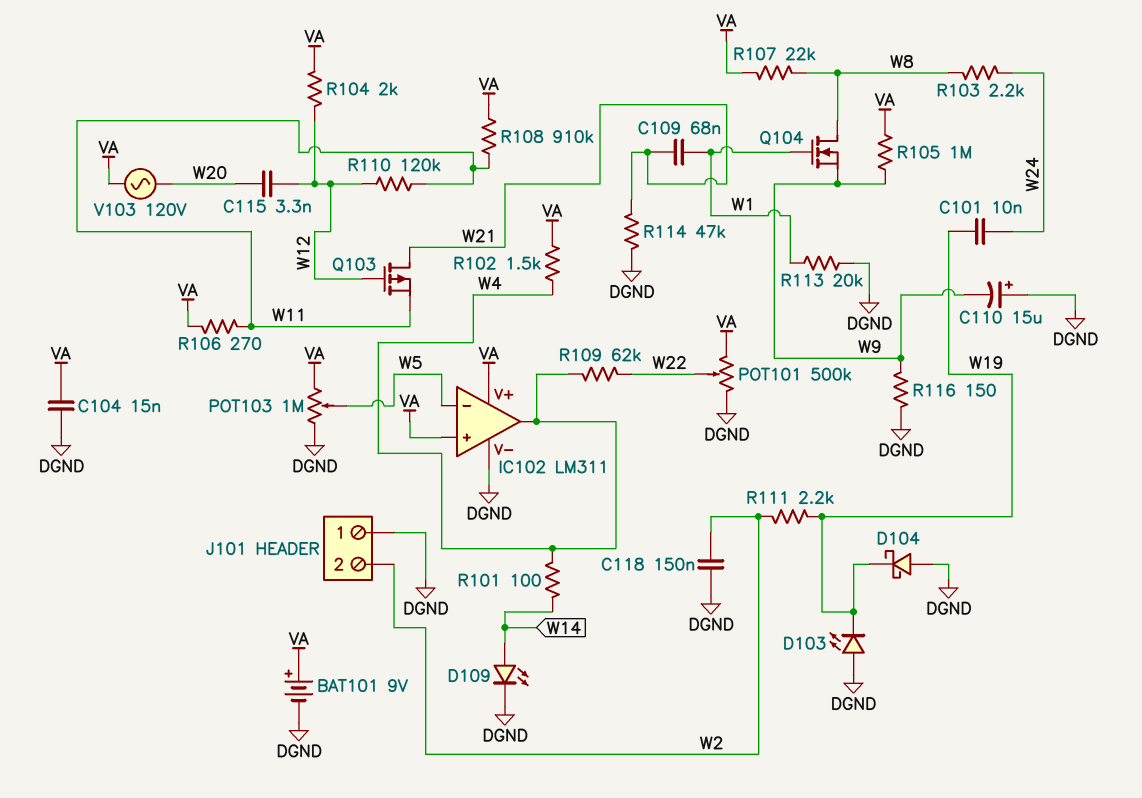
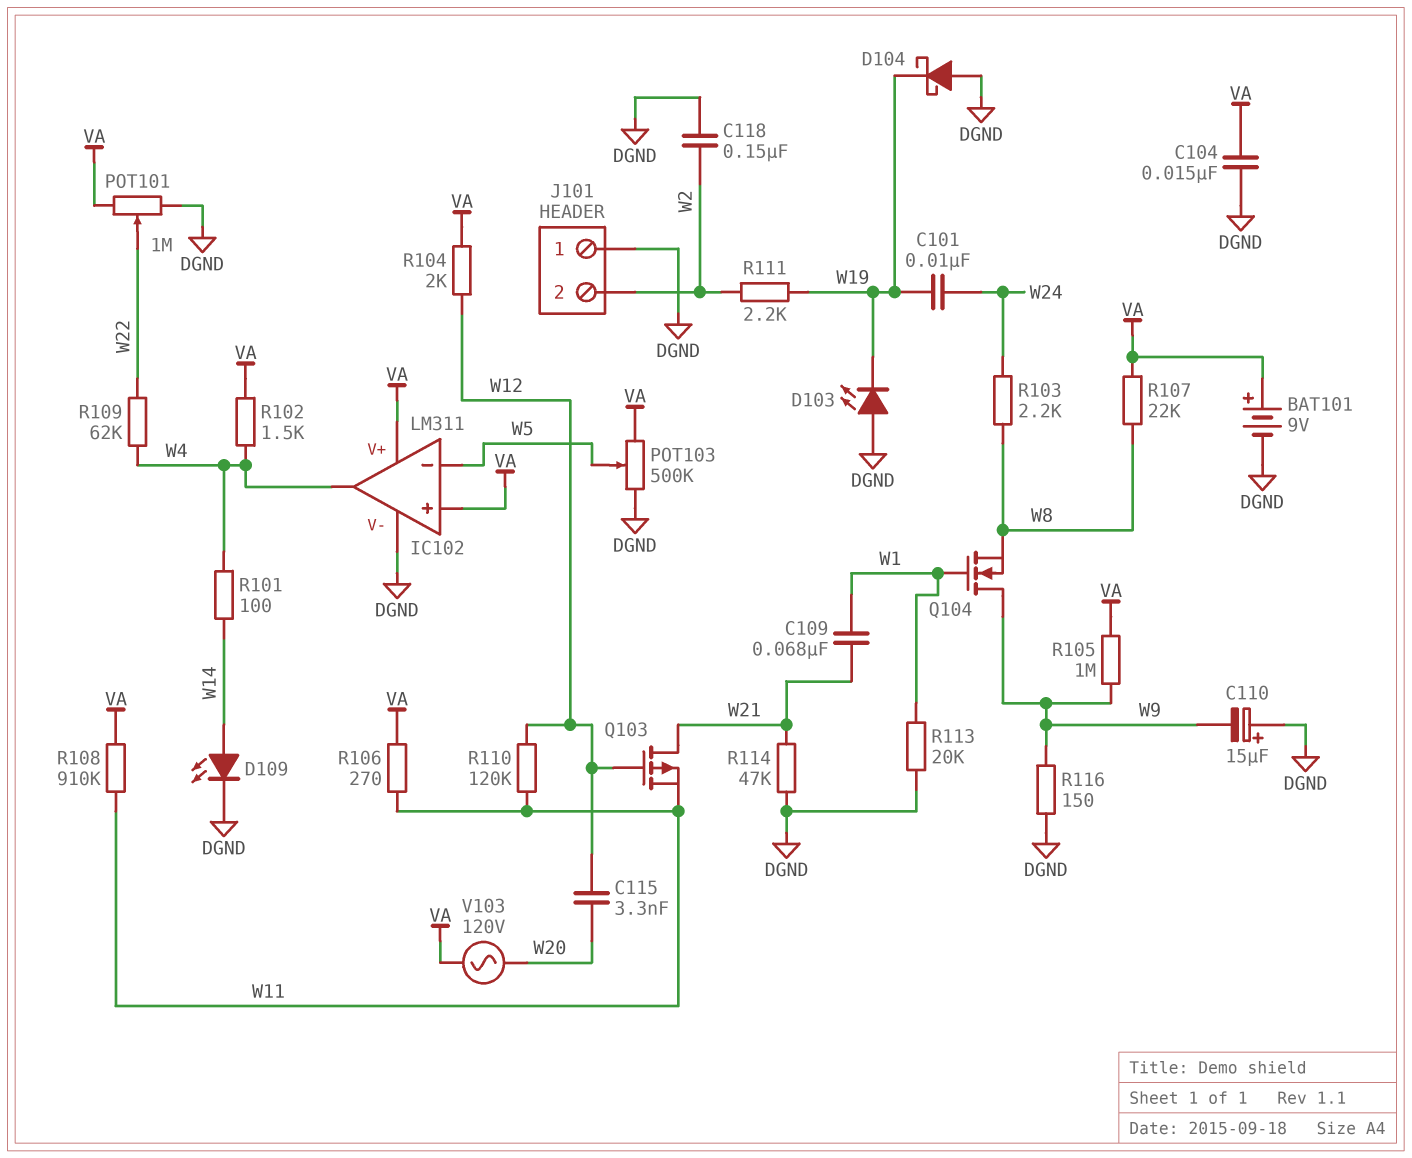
POT101: 500k (DGND, VA, wiper W22) -> 1M (DGND, VA, wiper W22)
POT103: 1M (DGND, VA, wiper W5) -> 500k (DGND, VA, wiper W5)
Q104: NMOS (G W1, D W8, S W9) -> NMOS (G W1, D W9, S W8)

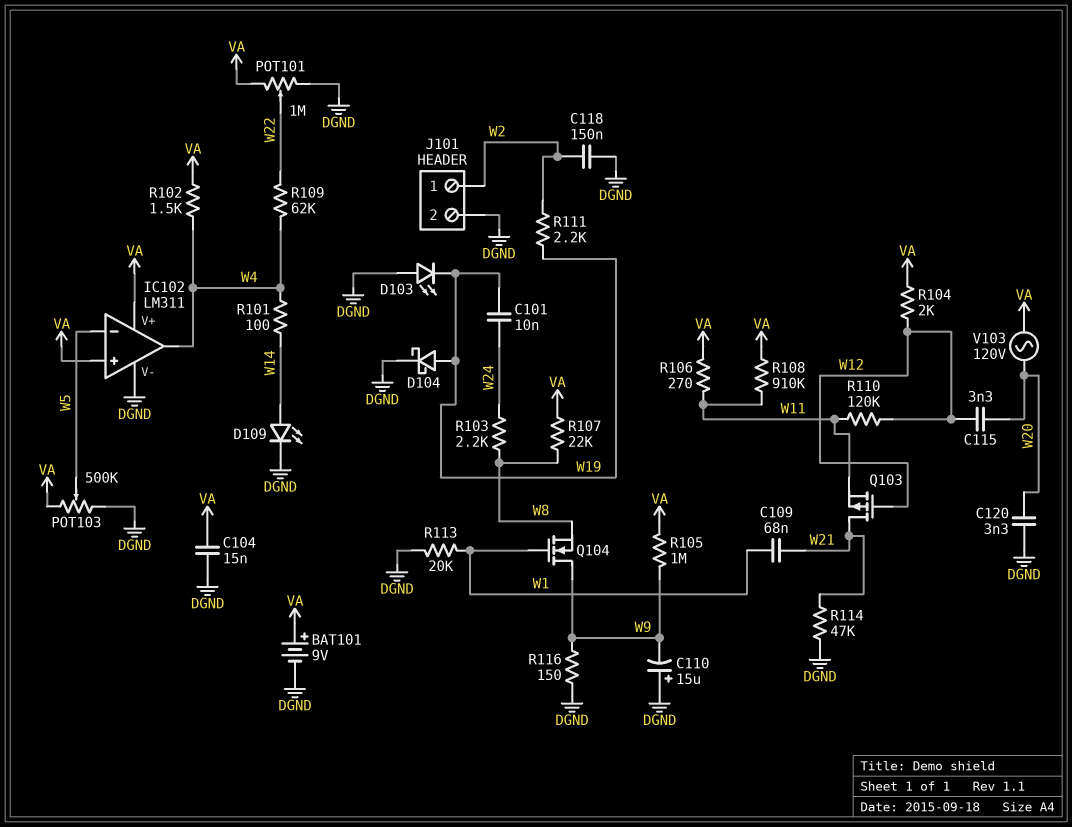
C120: none -> 3.3nF (DGND, W20)
D104: schottky (A DGND, K W19) -> schottky (A W19, K DGND)
J101 pin 1: DGND -> W2
J101 pin 2: W2 -> DGND

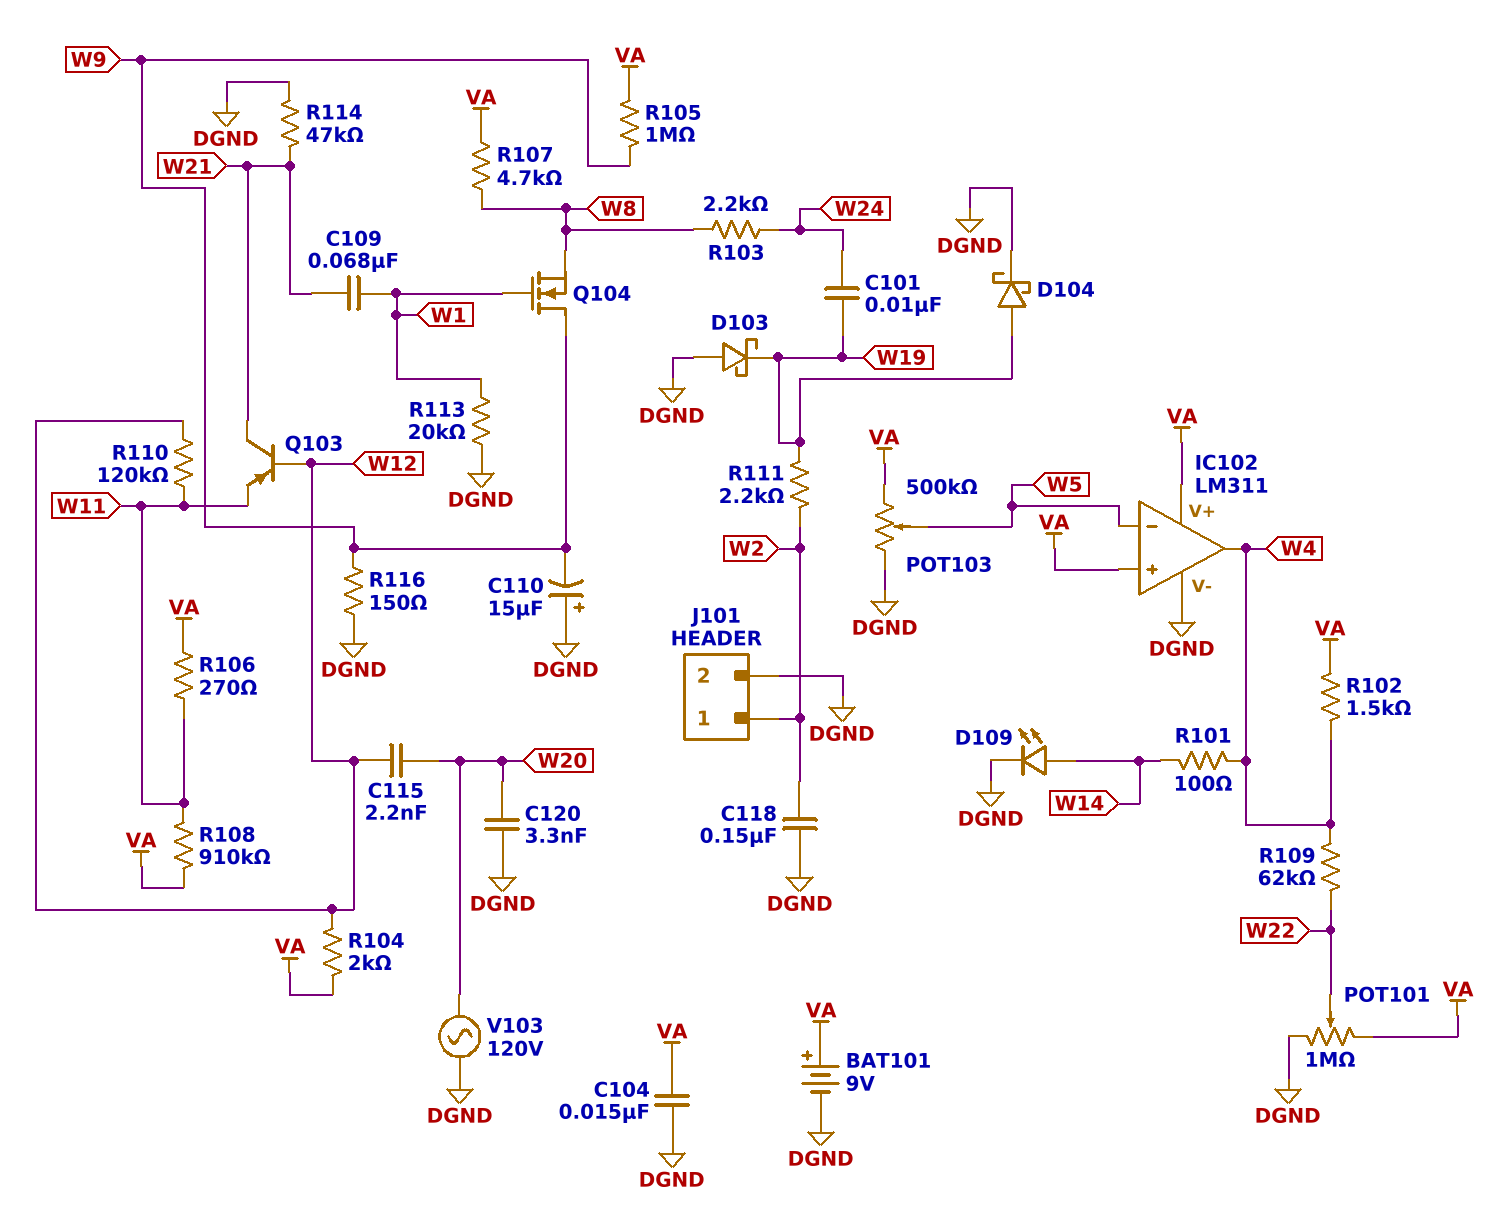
C115: 3.3nF (W12, W20) -> 2.2nF (W12, W20)
D103: LED (A DGND, K W19) -> schottky (A DGND, K W19)
Q103: PMOS (G W12, D W21, S W11) -> PNP (B W12, C W21, E W11)
R107: 22k (VA, W8) -> 4.7k (VA, W8)
V103: AC 120V (VA, W20) -> AC 120V (DGND, W20)

